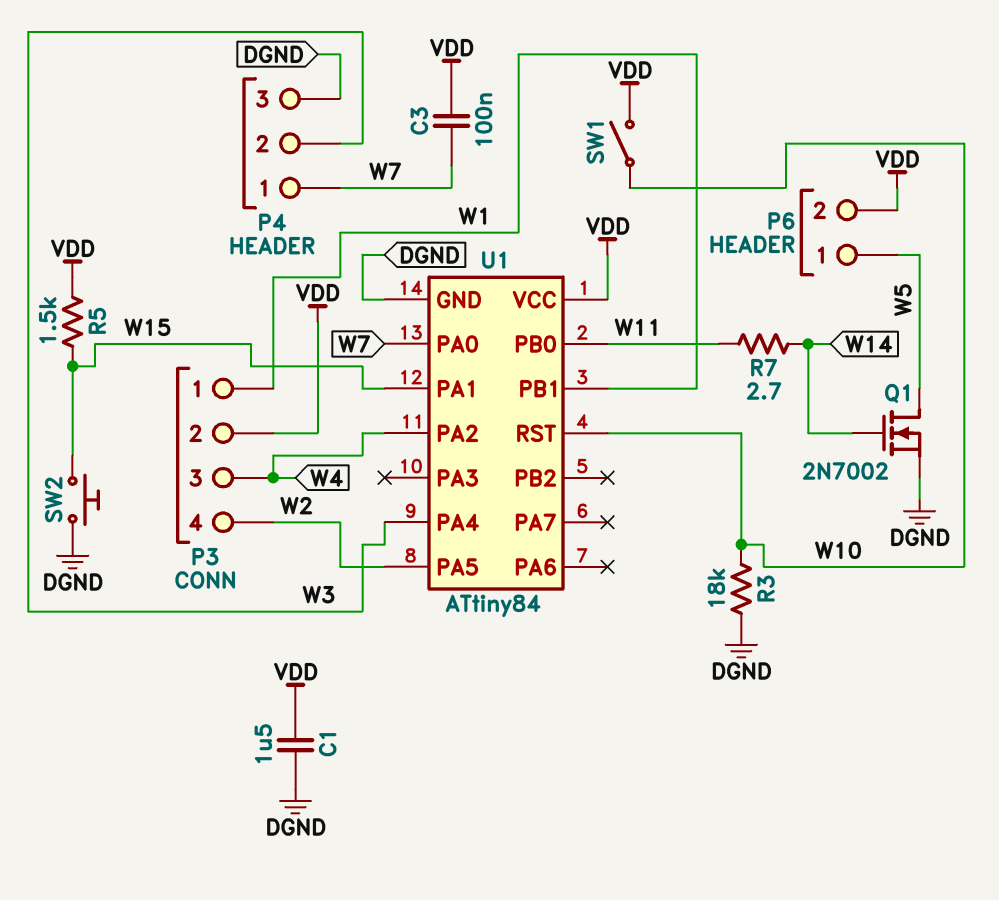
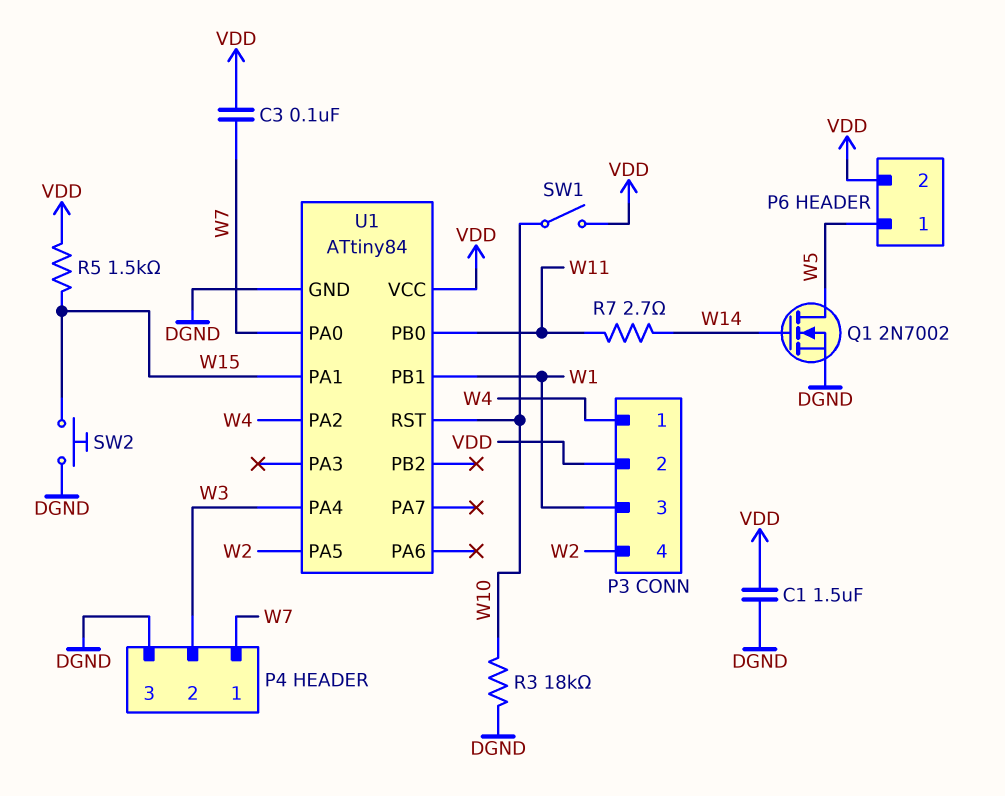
P3 pin 1: W1 -> W4
P3 pin 3: W4 -> W1

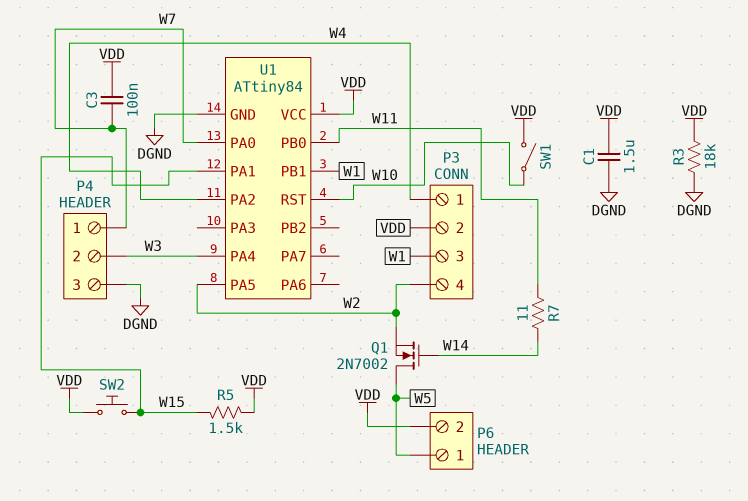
Q1: NMOS 2N7002 (G W14, D W5, S DGND) -> NMOS 2N7002 (G W14, D W5, S W2)
R3: 18k (DGND, W10) -> 18k (DGND, VDD)
R7: 2.7 (W11, W14) -> 11 (W11, W14)
SW2: button (DGND, W15) -> button (VDD, W15)

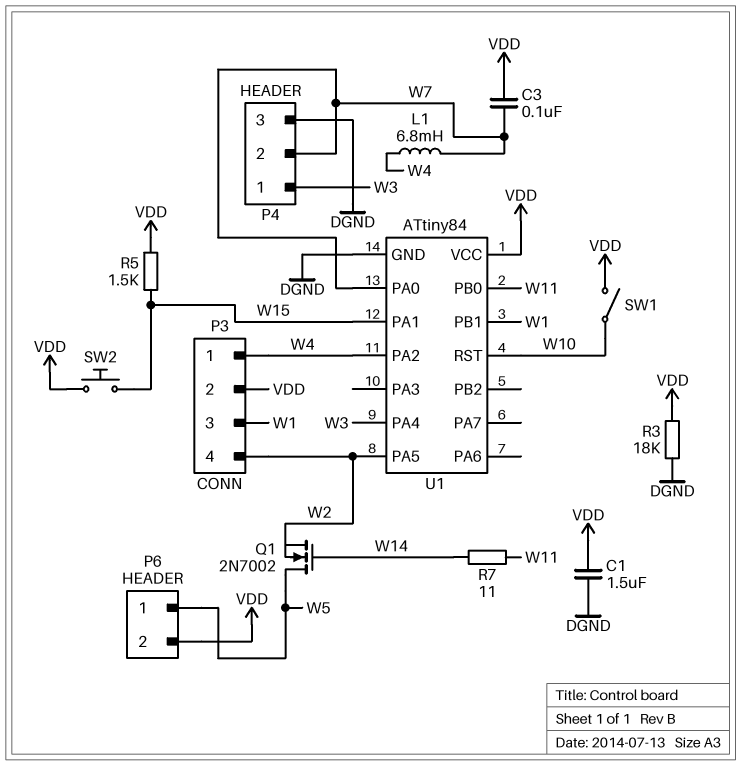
L1: none -> 6.8mH (W4, W7)
P4 pin 1: W7 -> W3
P4 pin 2: W3 -> W7

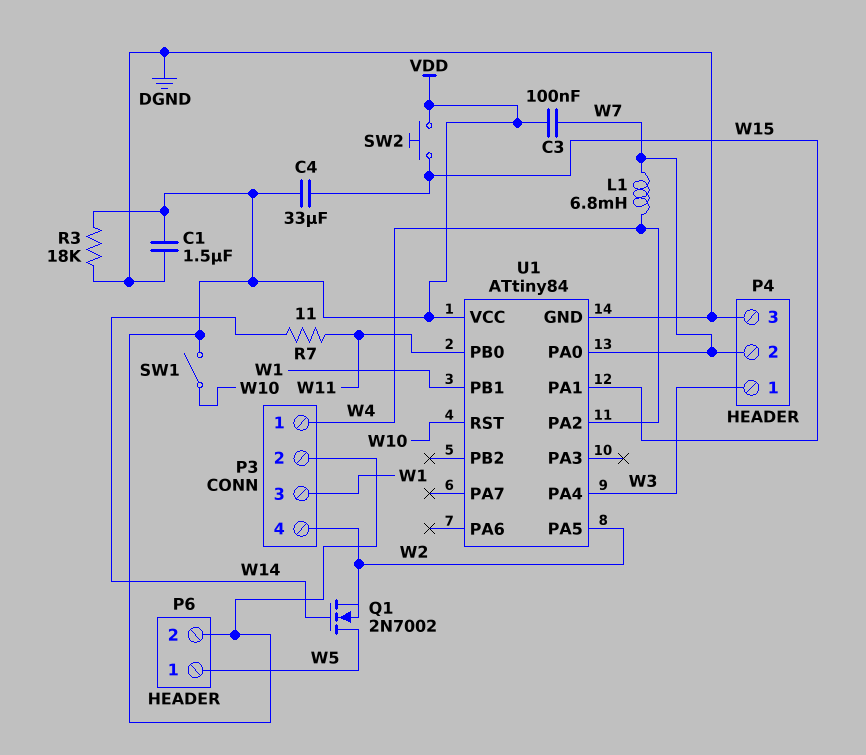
C4: none -> 33uF (VDD, W15)
R5: 1.5k (VDD, W15) -> none

